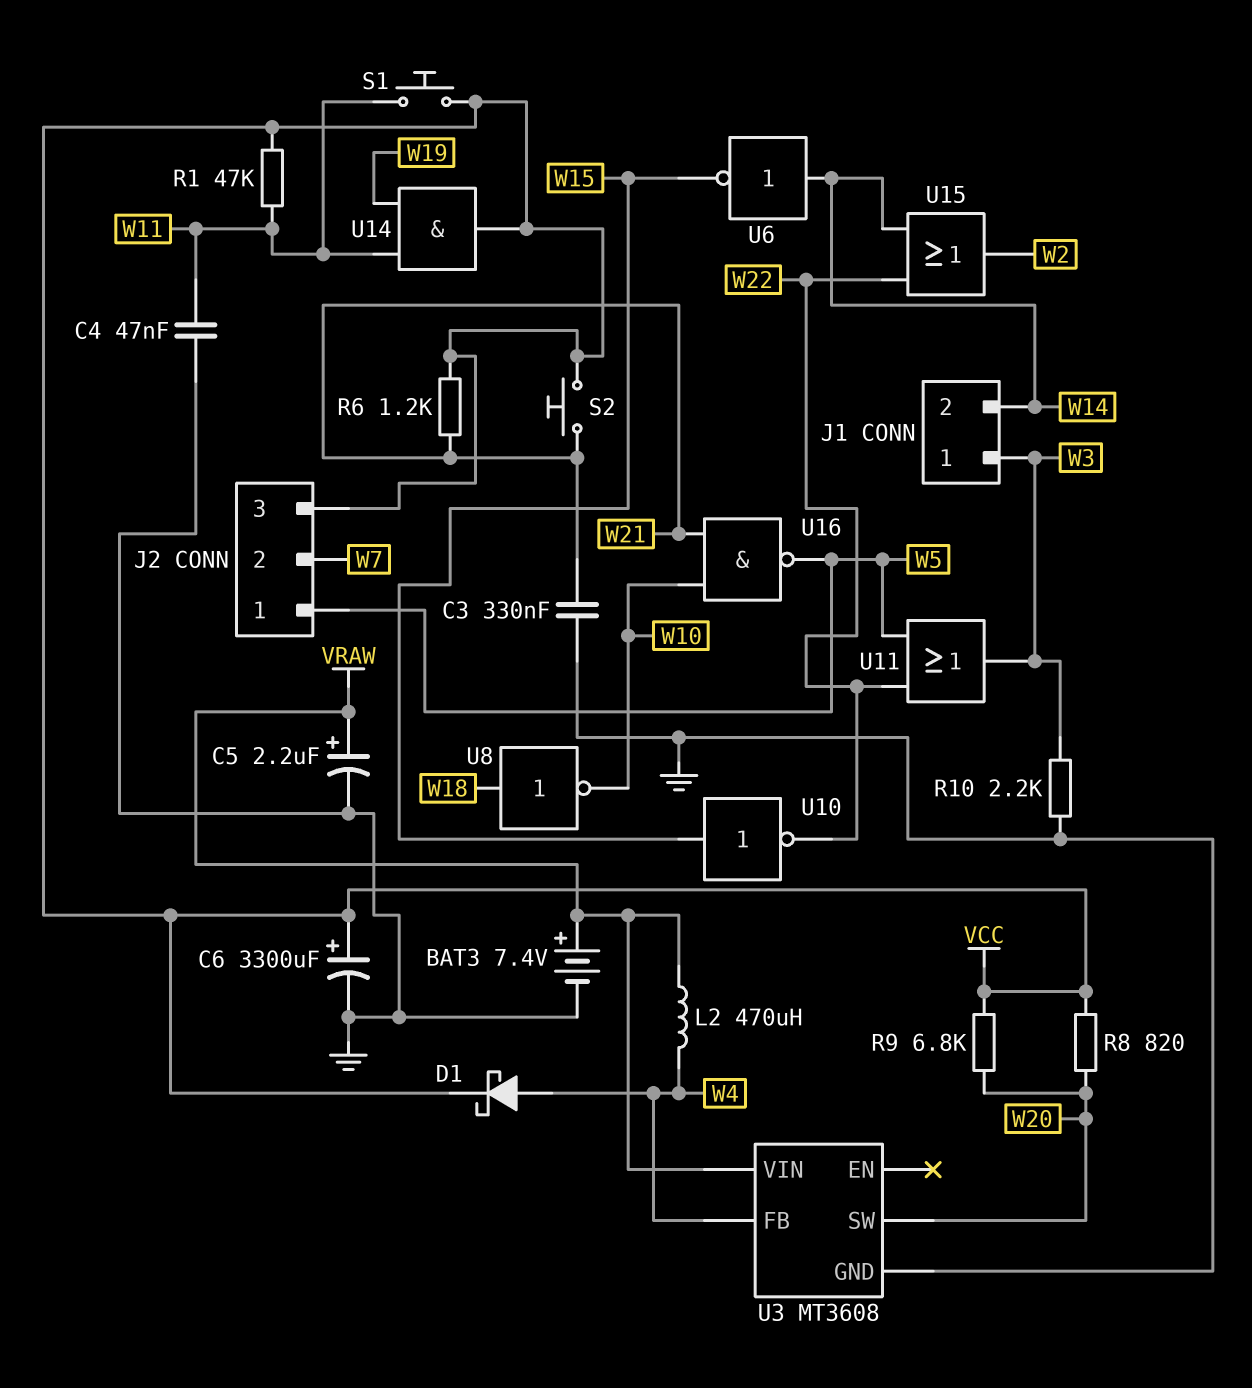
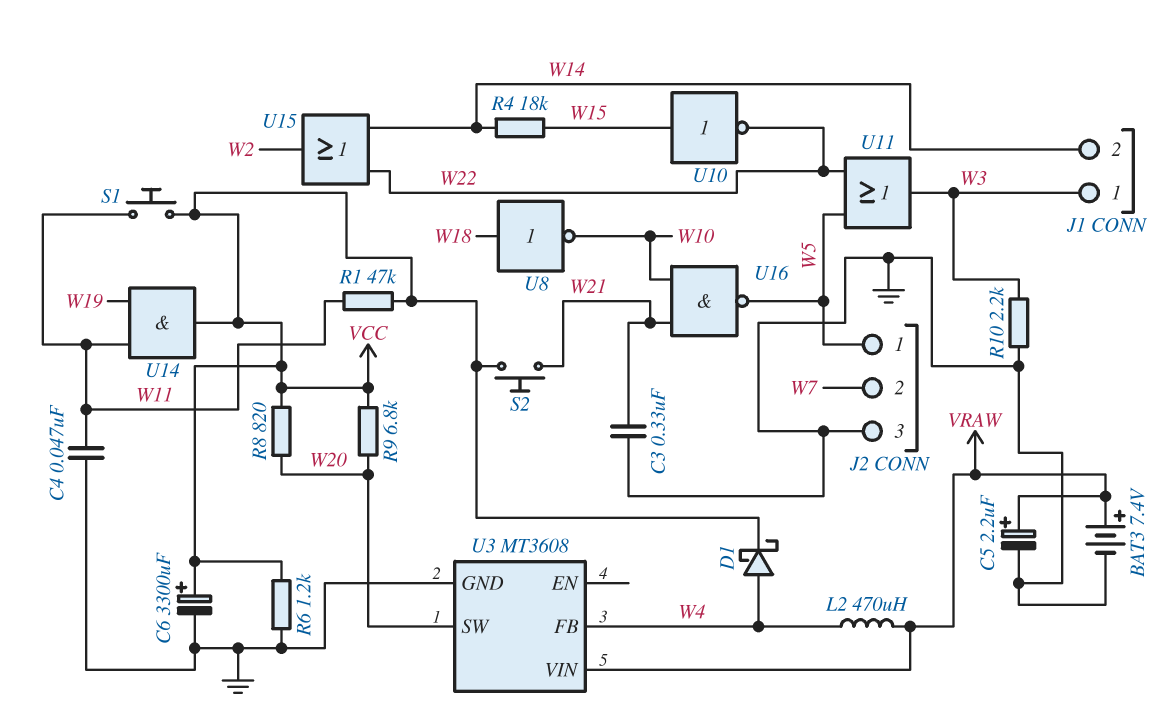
J2 pin 3: VCC -> GND
R4: none -> 18k (W14, W15)
R6: 1.2k (VCC, W21) -> 1.2k (GND, VCC)
U6: NOT (in W14, out W15) -> none

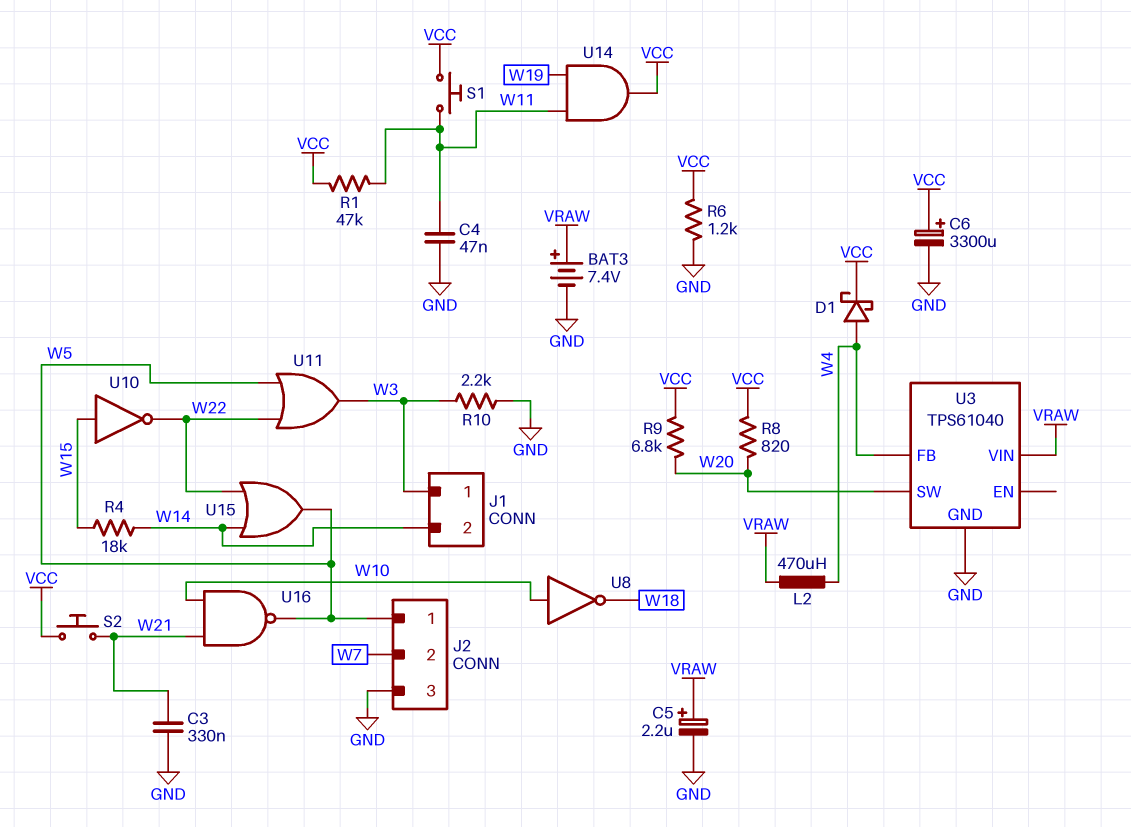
U3: MT3608 -> TPS61040
U8: NOT (in W18, out W10) -> NOT (in W10, out W18)
U15: OR (in W14, in W22, out W2) -> OR (in W14, in W22, out W5)

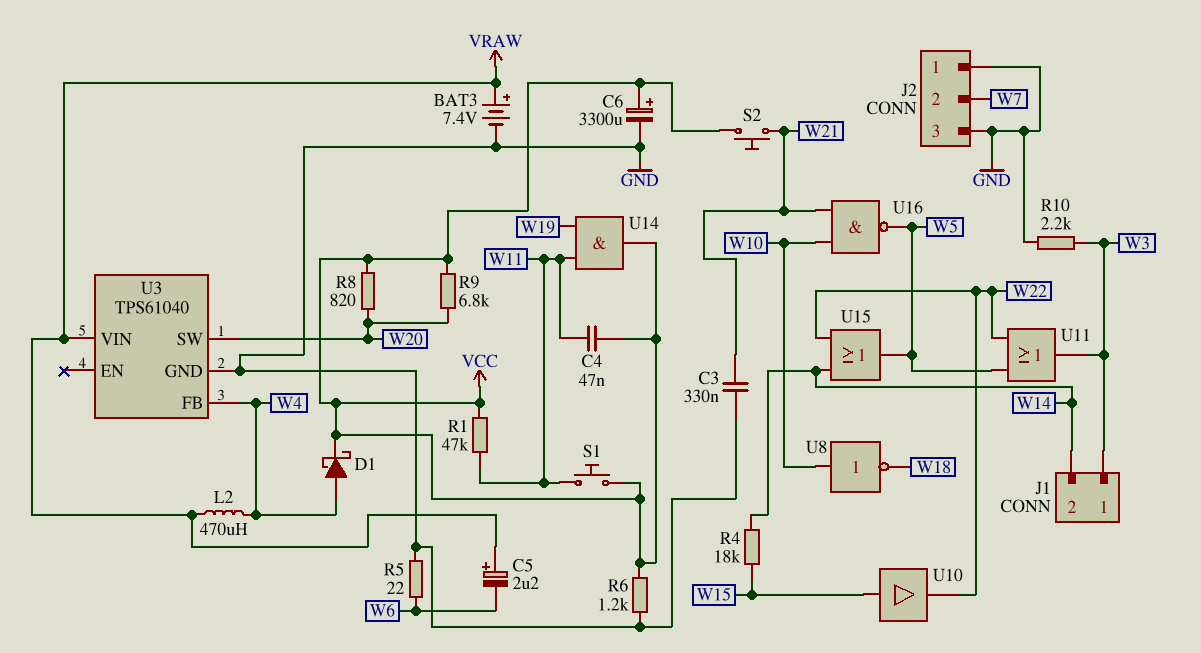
C4: 47nF (GND, W11) -> 47nF (VCC, W11)
C5: 2.2uF (plus VRAW, minus GND) -> 2.2uF (plus VRAW, minus W6)
J2 pin 1: W5 -> GND
R5: none -> 22 (GND, W6)
U10: NOT (in W15, out W22) -> buffer (in W15, out W22)

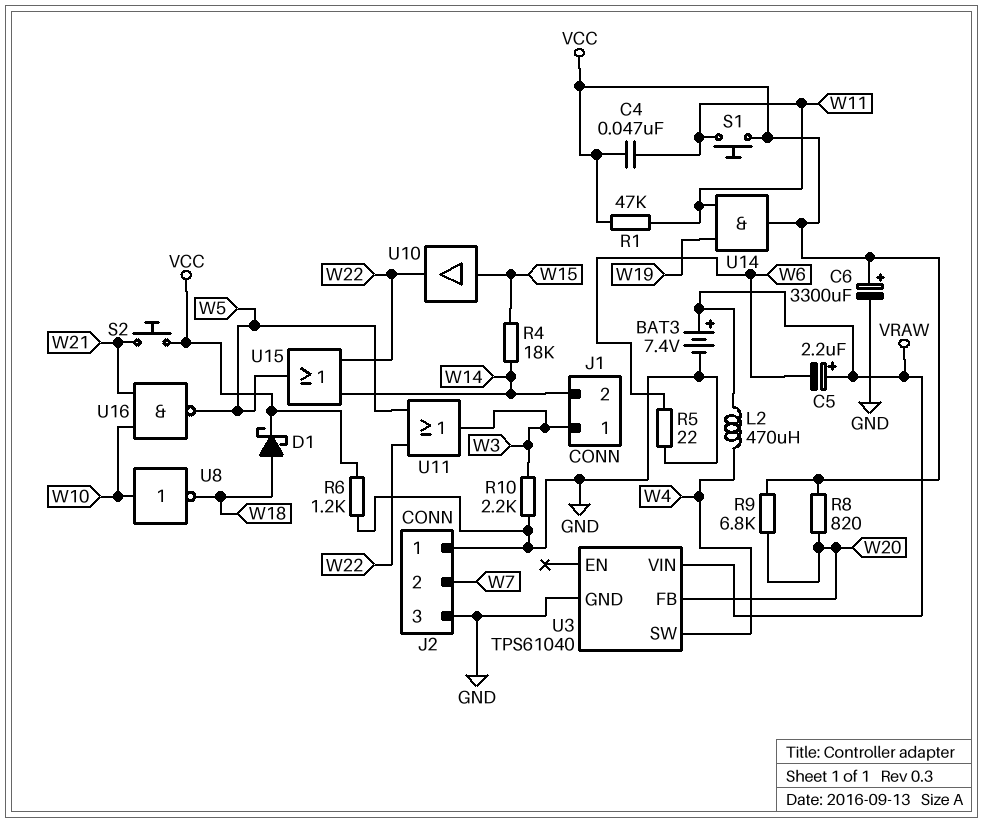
C3: 330nF (GND, W21) -> none
D1: schottky (A W4, K VCC) -> schottky (A W18, K VCC)
U3 pin FB: W4 -> W20
U3 pin SW: W20 -> W4

